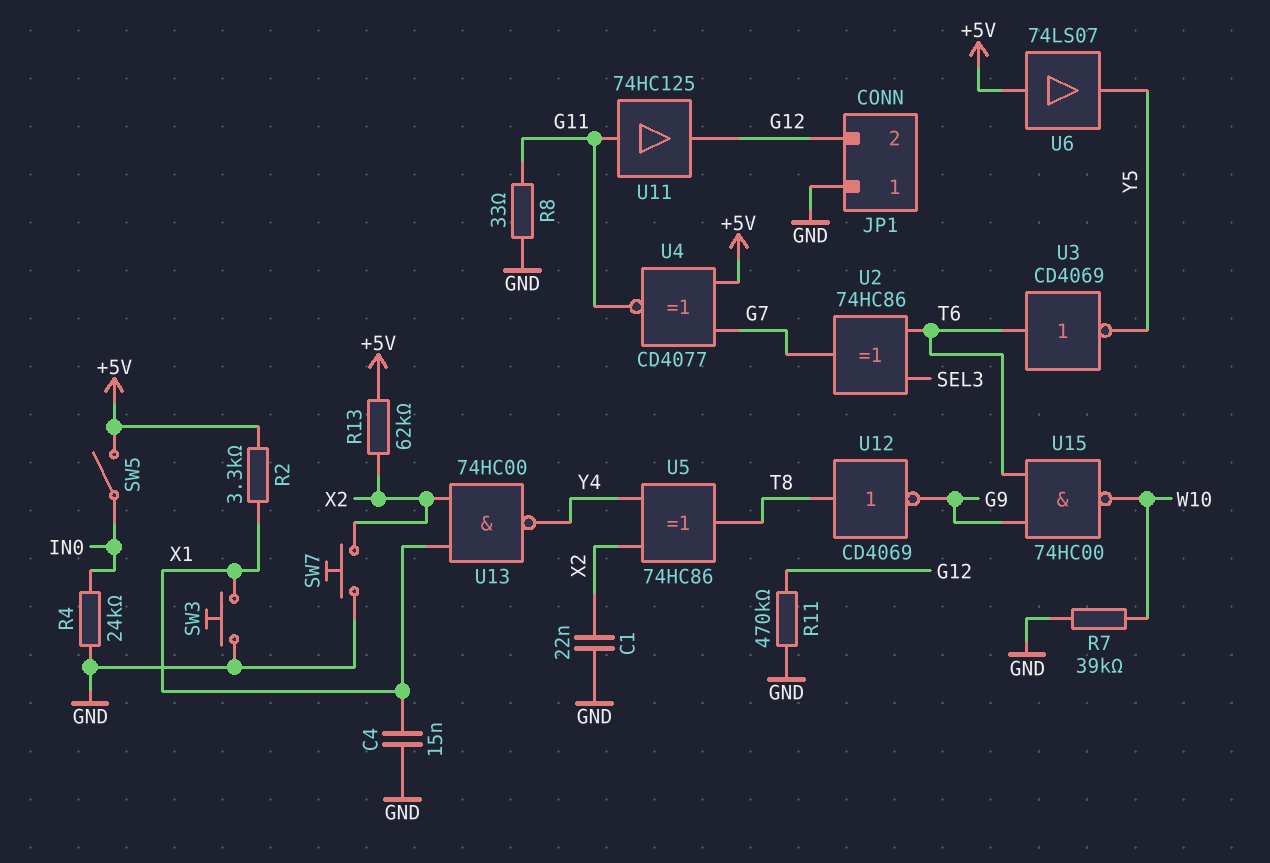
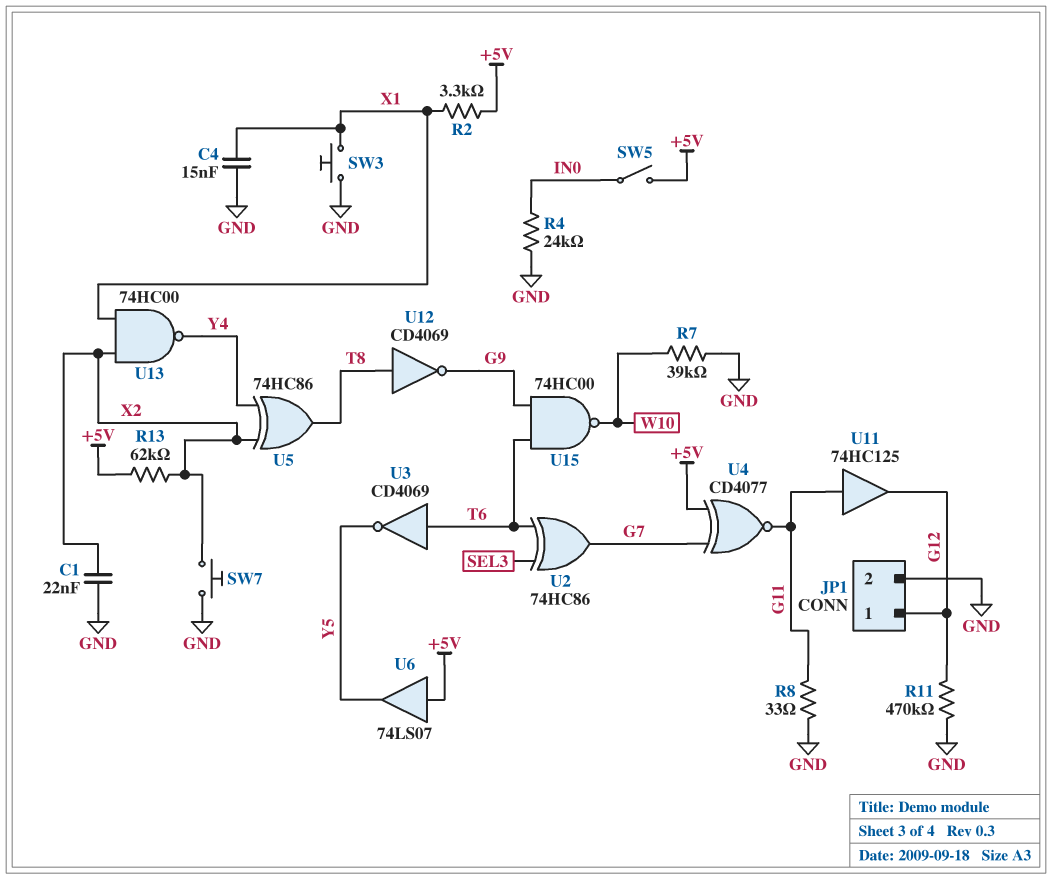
JP1 pin 1: GND -> G12
JP1 pin 2: G12 -> GND

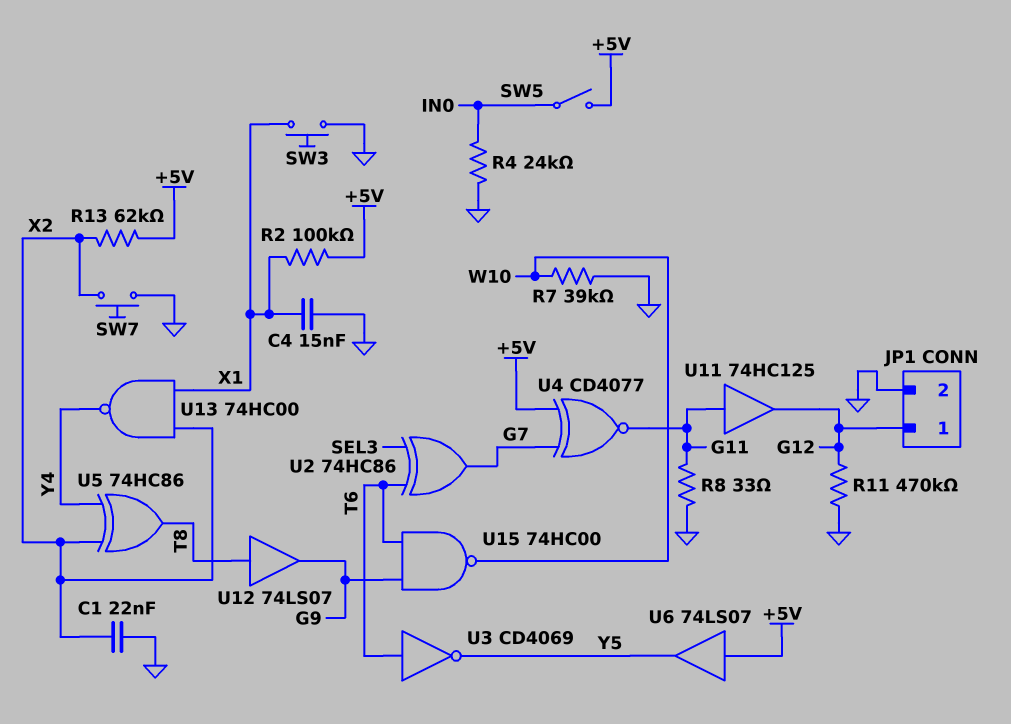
R2: 3.3k (+5V, X1) -> 100k (+5V, X1)
U12: NOT CD4069 (in T8, out G9) -> buffer 74LS07 (in T8, out G9)

